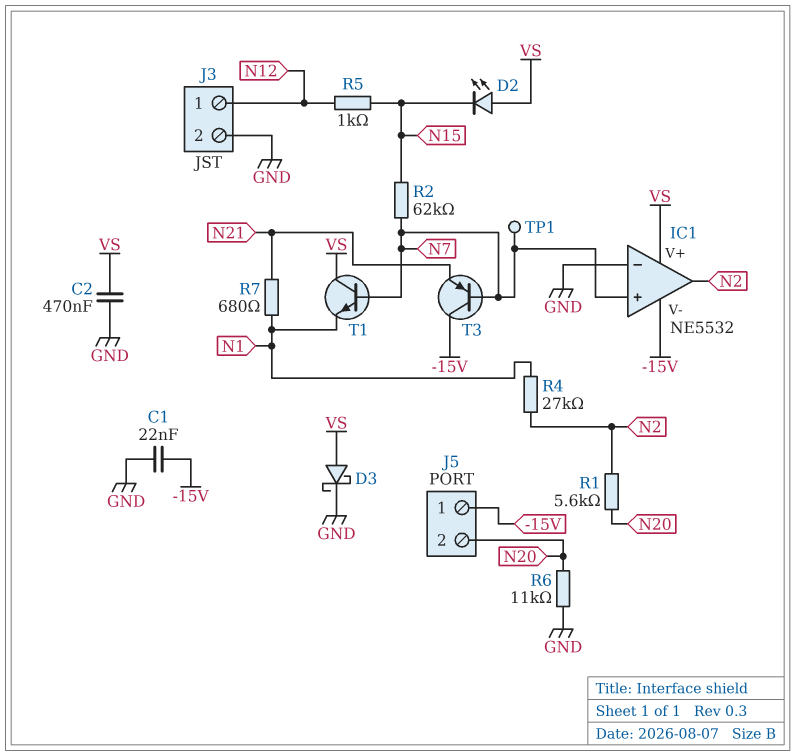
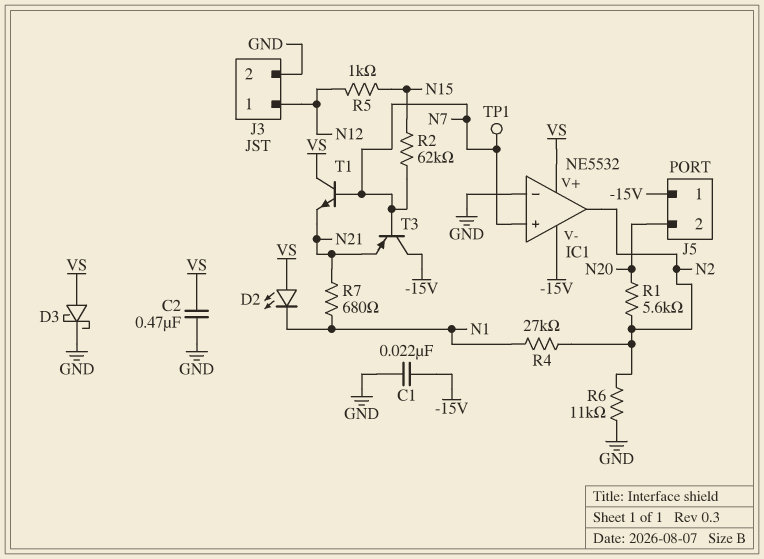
D2: LED (A VS, K N15) -> LED (A VS, K N1)
R6: 11k (GND, N20) -> 11k (GND, N2)
T1: NPN (B N7, C VS, E N1) -> NPN (B N7, C VS, E N21)

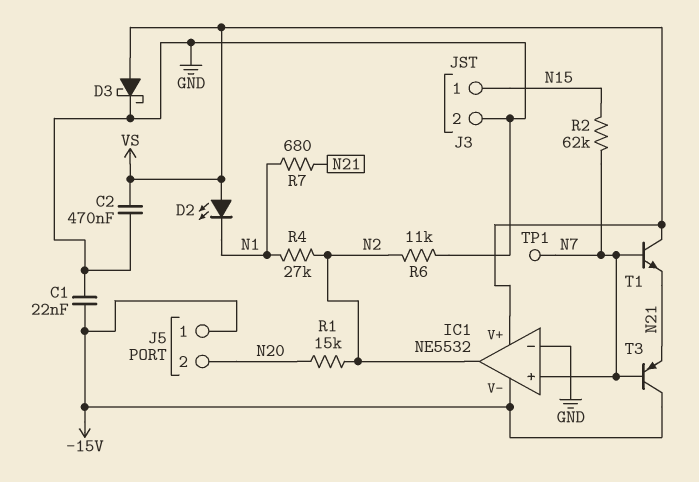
J3 pin 1: N12 -> N15
R1: 5.6k (N2, N20) -> 15k (N2, N20)
R5: 1k (N12, N15) -> none

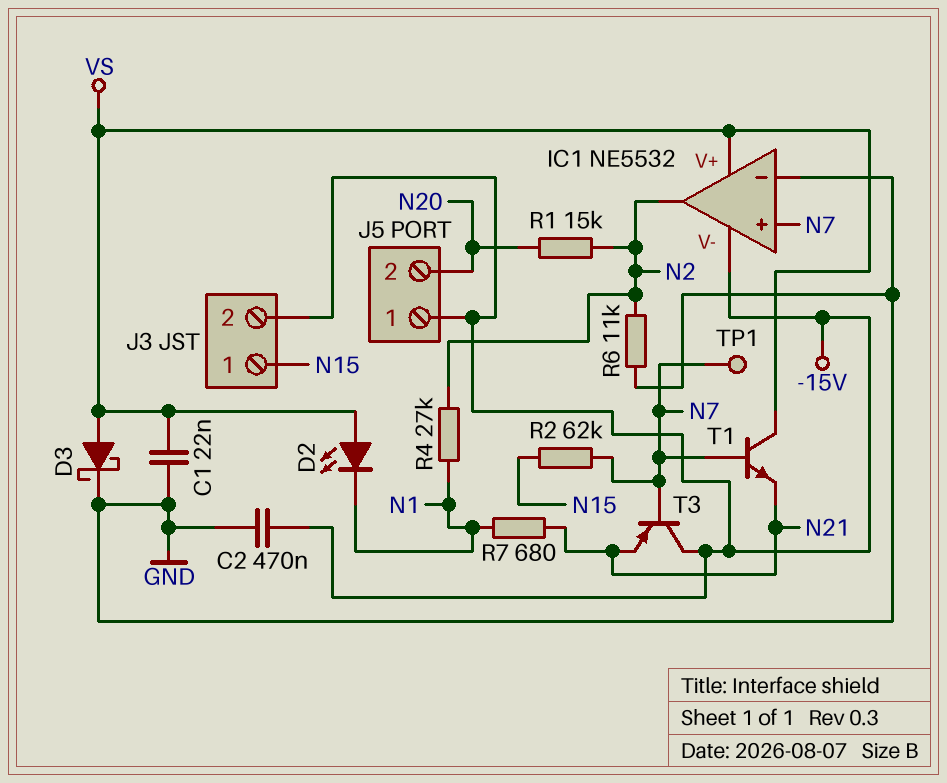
C1: 22nF (-15V, GND) -> 22nF (GND, VS)
C2: 470nF (GND, VS) -> 470nF (-15V, GND)
J3 pin 2: GND -> -15V

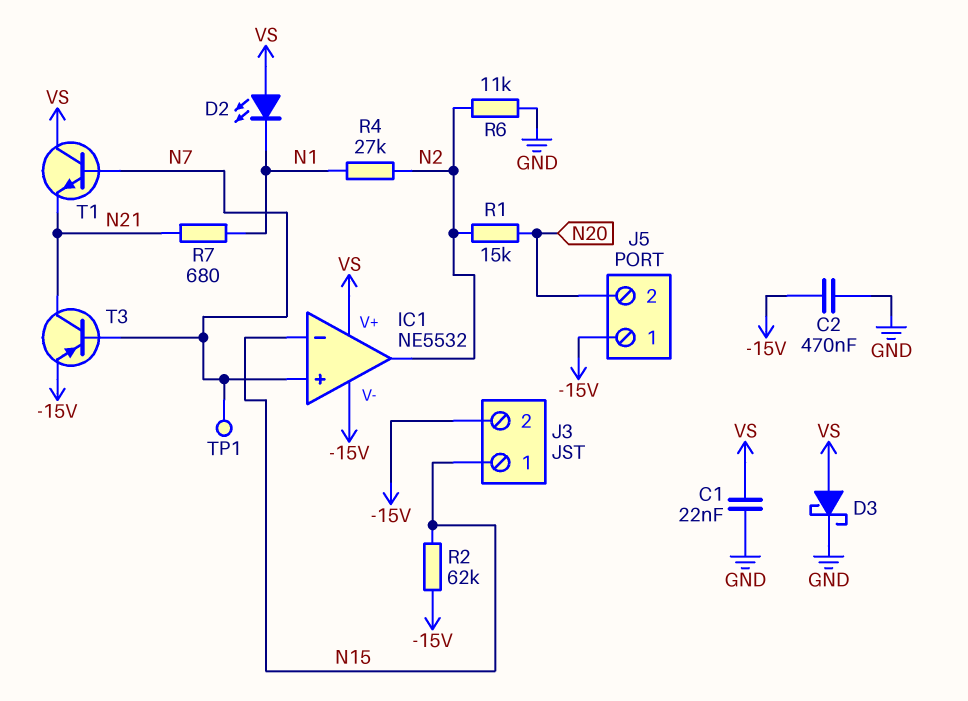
IC1 pin in-: GND -> N15
R2: 62k (N7, N15) -> 62k (-15V, N15)
T3: PNP (B N7, C -15V, E N21) -> PNP (B N7, C N21, E -15V)

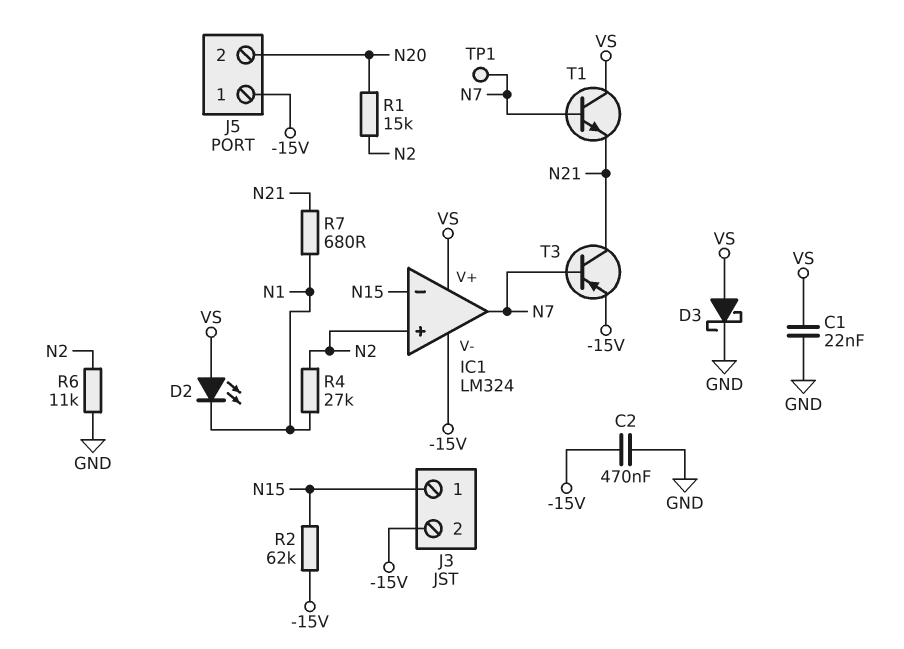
IC1: NE5532 -> LM324
IC1 pin in+: N7 -> N2
IC1 pin out: N2 -> N7

